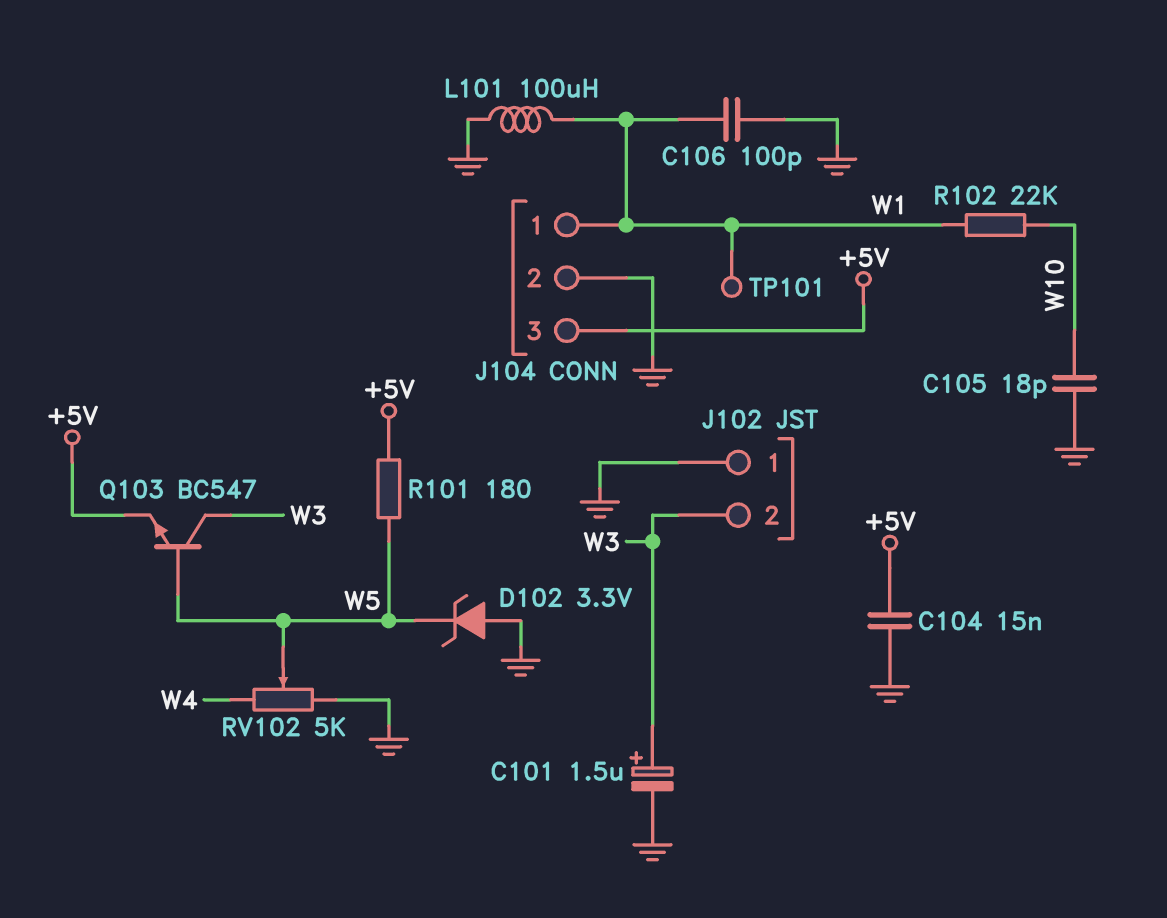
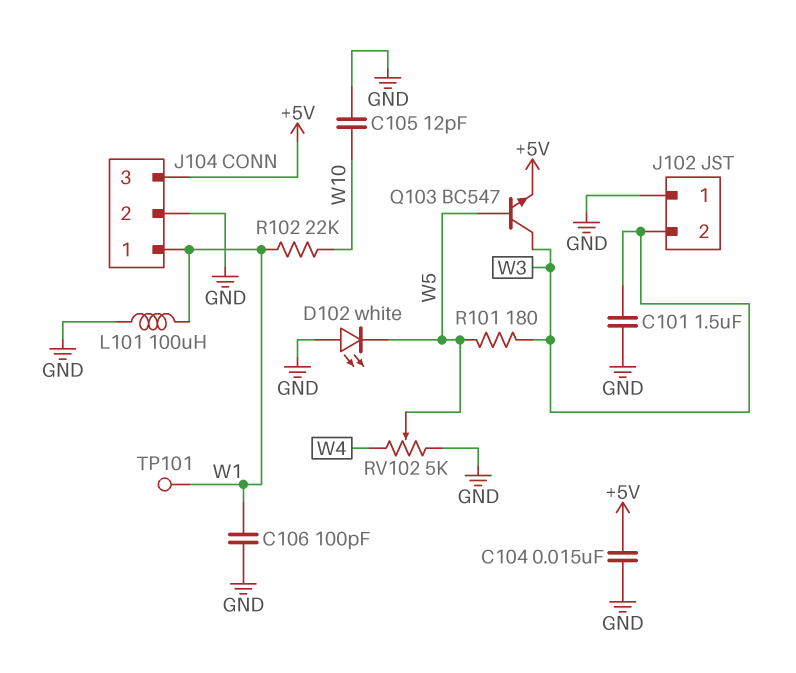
C101: 1.5uF (plus W3, minus GND) -> 1.5uF (GND, W3)
C105: 18pF (GND, W10) -> 12pF (GND, W10)
D102: zener 3.3V (A GND, K W5) -> LED white (A GND, K W5)
R101: 180 (+5V, W5) -> 180 (W3, W5)

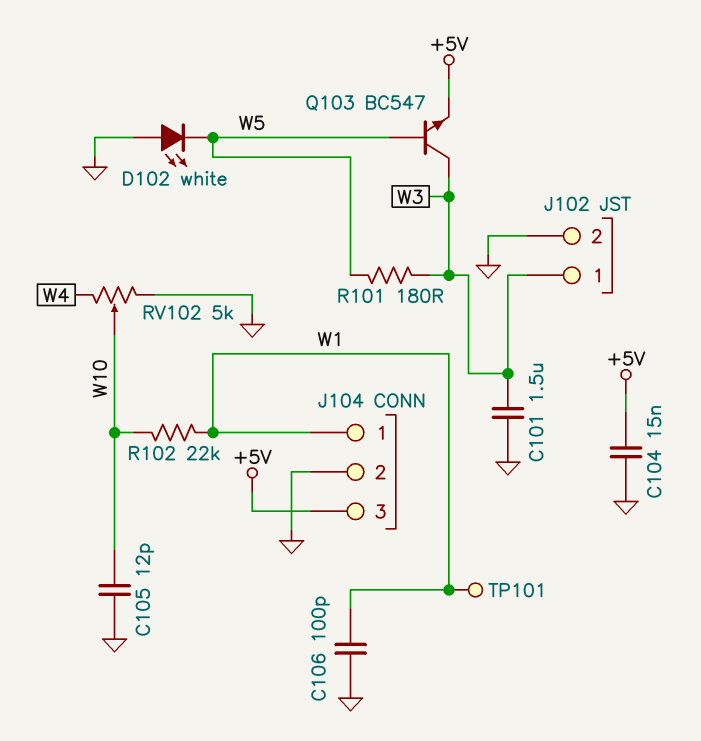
J102 pin 1: GND -> W3
J102 pin 2: W3 -> GND
L101: 100uH (GND, W1) -> none
RV102: 5k (GND, W4, wiper W5) -> 5k (GND, W4, wiper W10)

